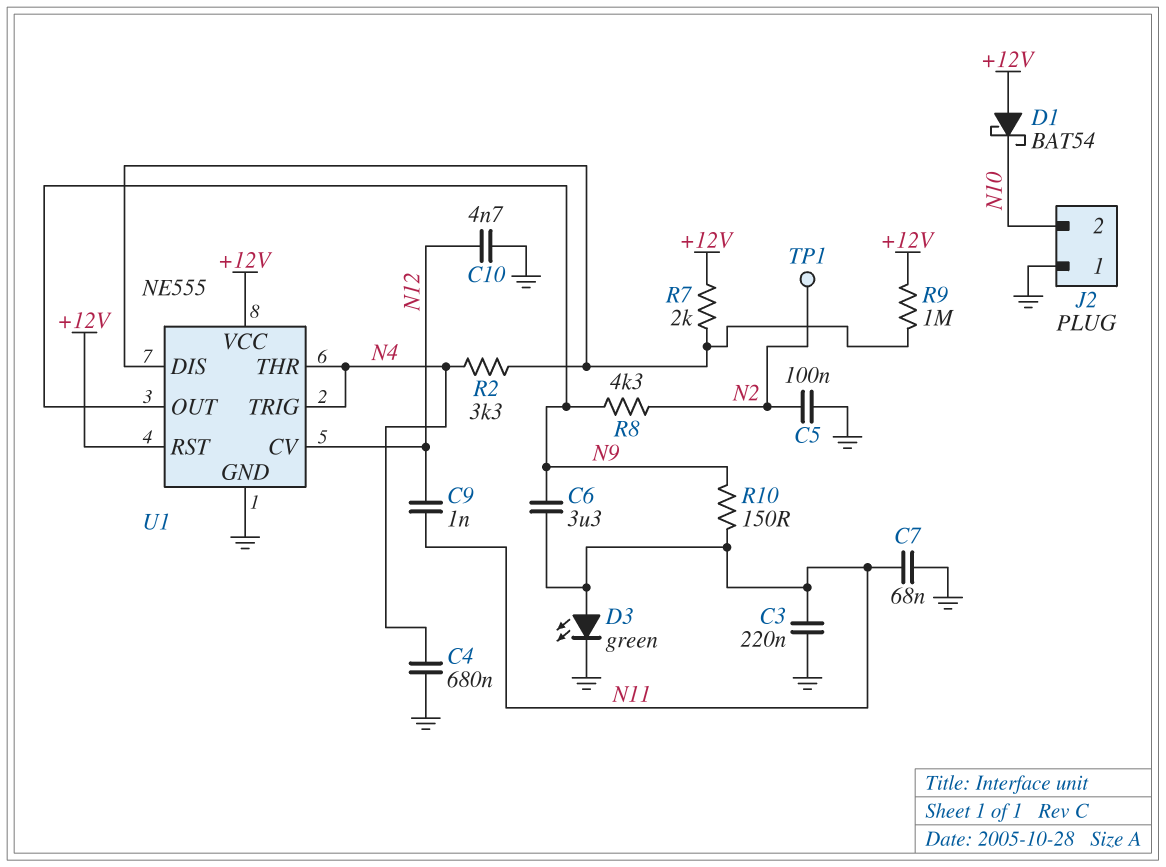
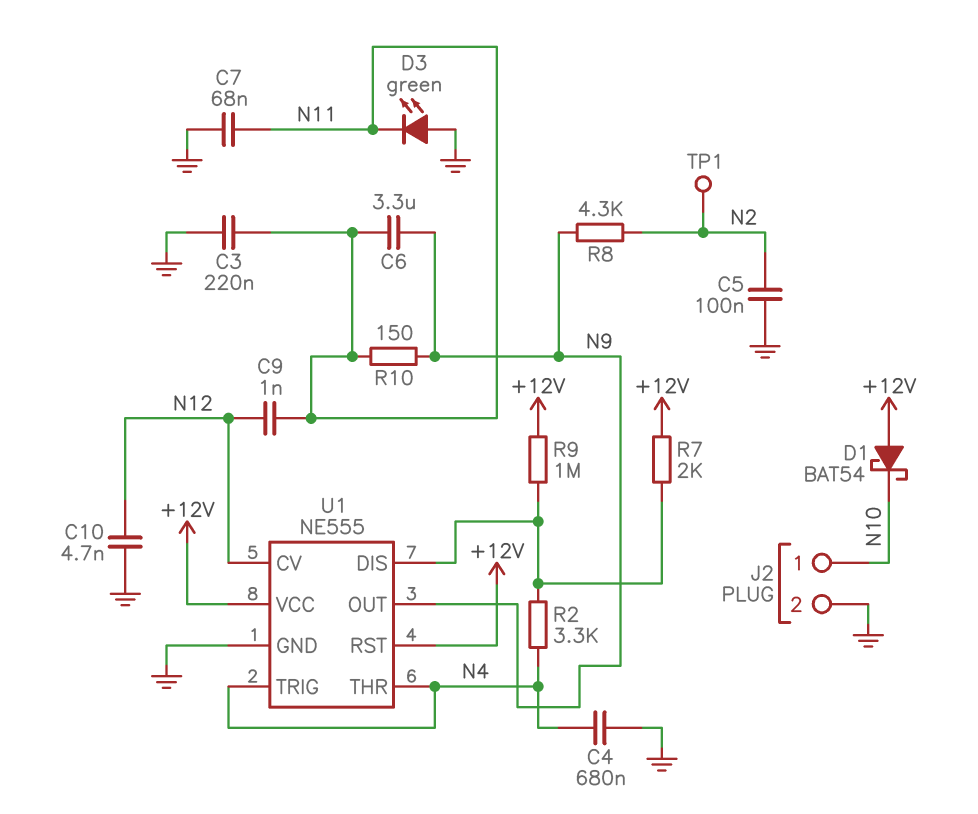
D3: LED green (A N11, K GND) -> LED green (A GND, K N11)
J2 pin 1: GND -> N10
J2 pin 2: N10 -> GND

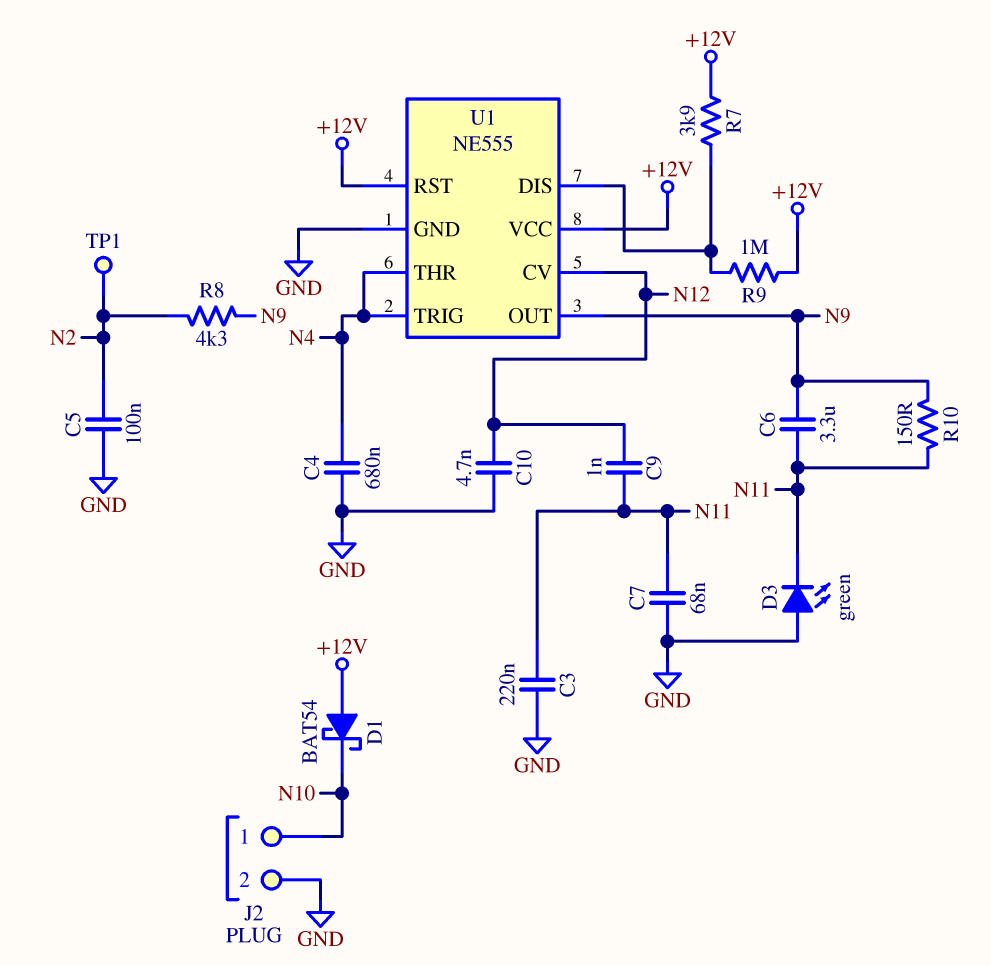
R2: 3.3k (N4, U1/DIS) -> none
R7: 2k (+12V, U1/DIS) -> 3.9k (+12V, U1/DIS)

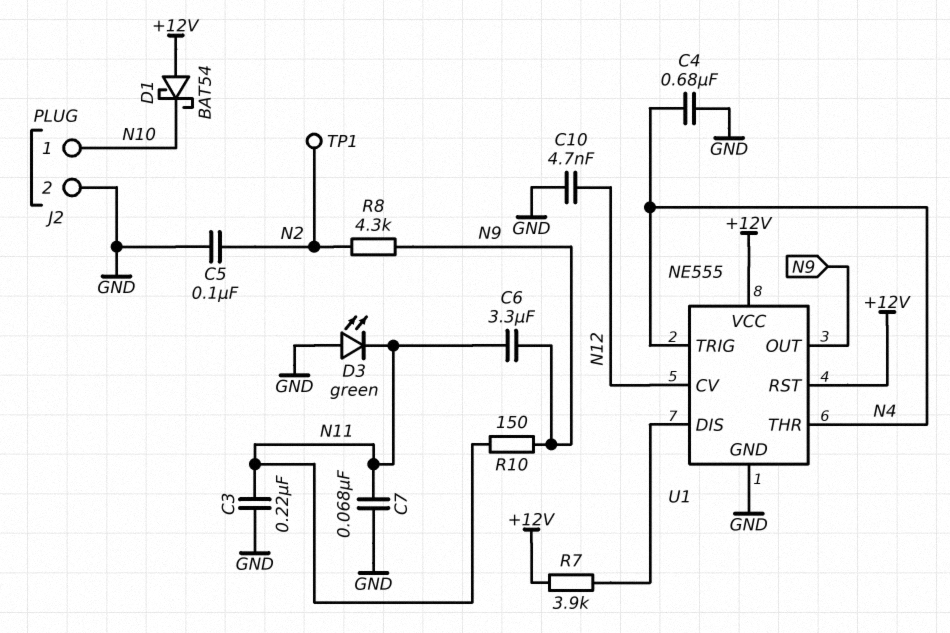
C9: 1nF (N11, N12) -> none
R9: 1M (+12V, U1/DIS) -> none

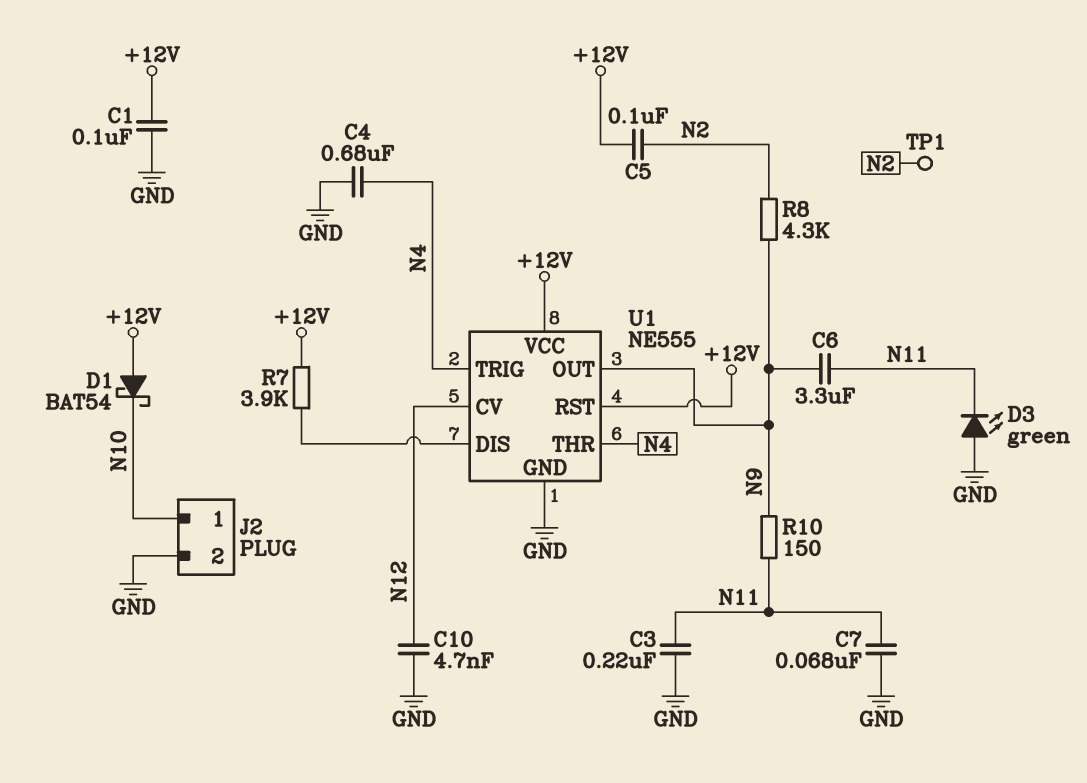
C1: none -> 100nF (+12V, GND)
C5: 100nF (GND, N2) -> 100nF (+12V, N2)

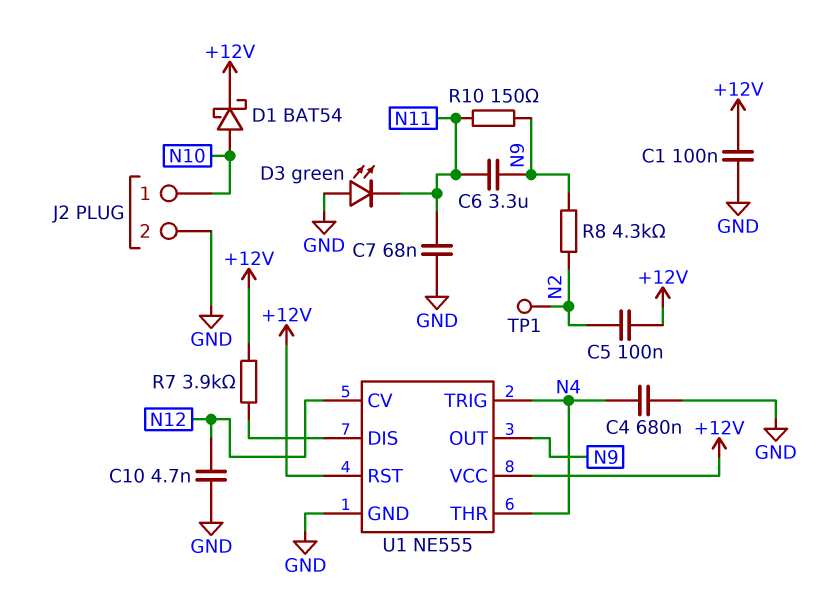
C3: 220nF (GND, N11) -> none
D1: schottky BAT54 (A +12V, K N10) -> schottky BAT54 (A N10, K +12V)

